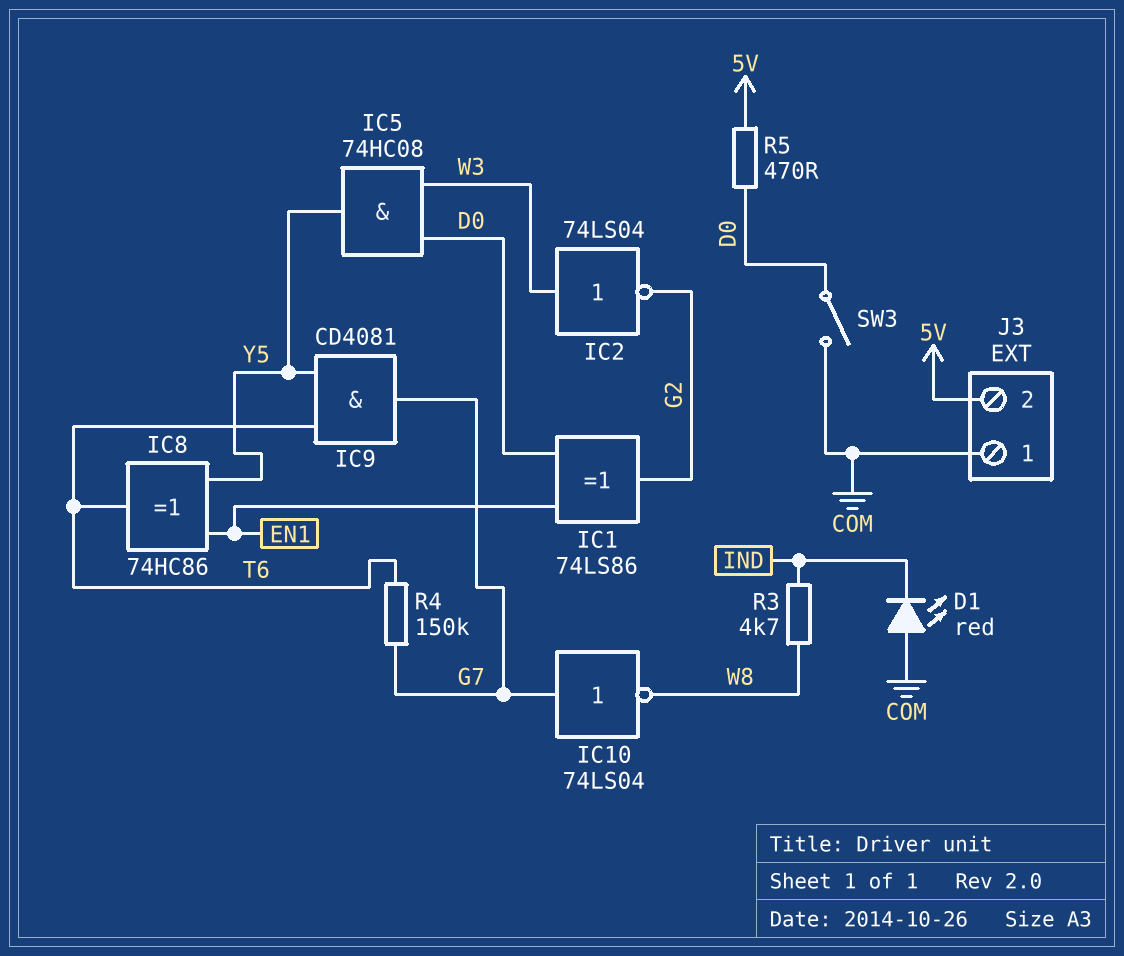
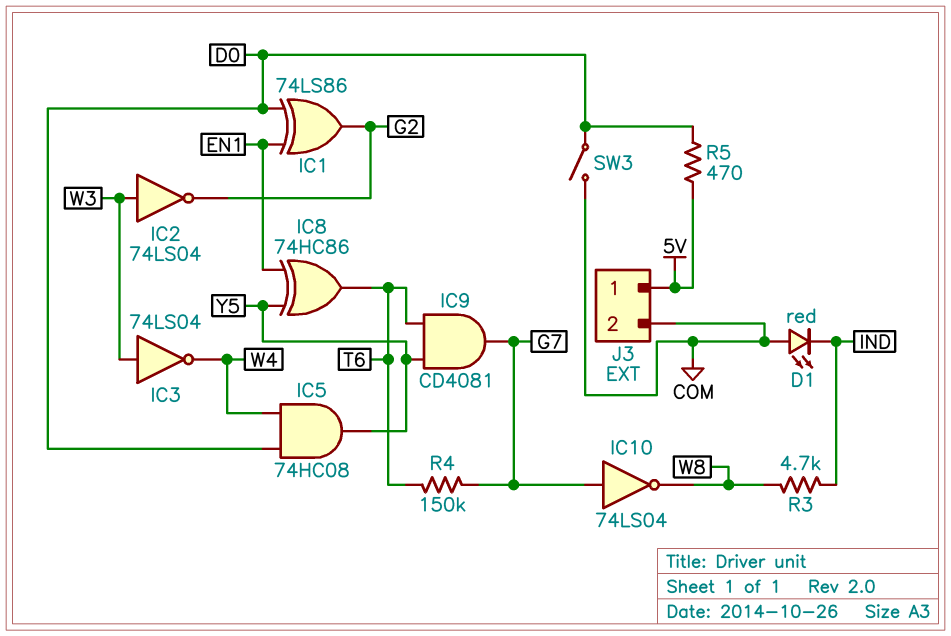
IC3: none -> NOT 74LS04 (in W3, out W4)
IC5: AND 74HC08 (in D0, in W3, out Y5) -> AND 74HC08 (in D0, in W4, out Y5)
J3 pin 1: COM -> 5V
J3 pin 2: 5V -> COM

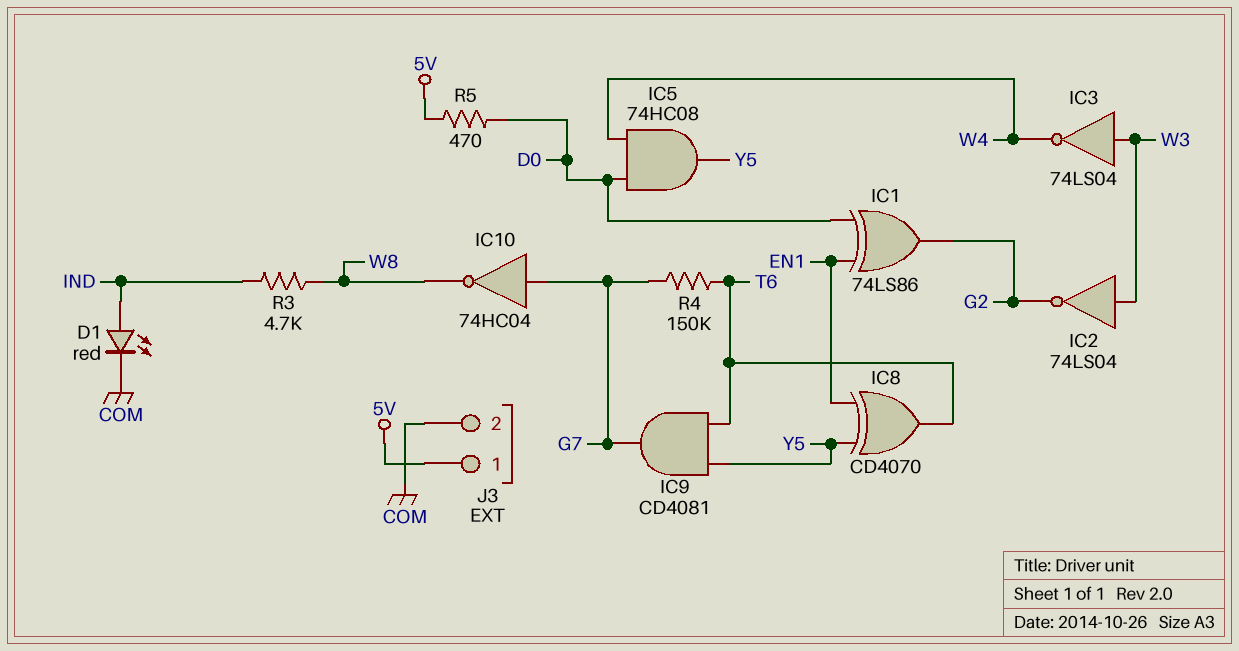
D1: LED red (A COM, K IND) -> LED red (A IND, K COM)
IC8: XOR 74HC86 (in EN1, in Y5, out T6) -> XOR CD4070 (in EN1, in Y5, out T6)
IC10: NOT 74LS04 (in G7, out W8) -> NOT 74HC04 (in G7, out W8)
SW3: switch (COM, D0) -> none

